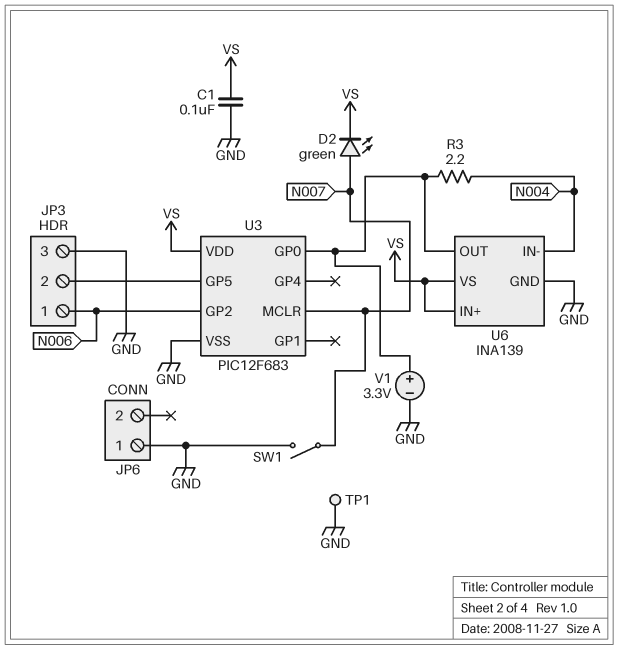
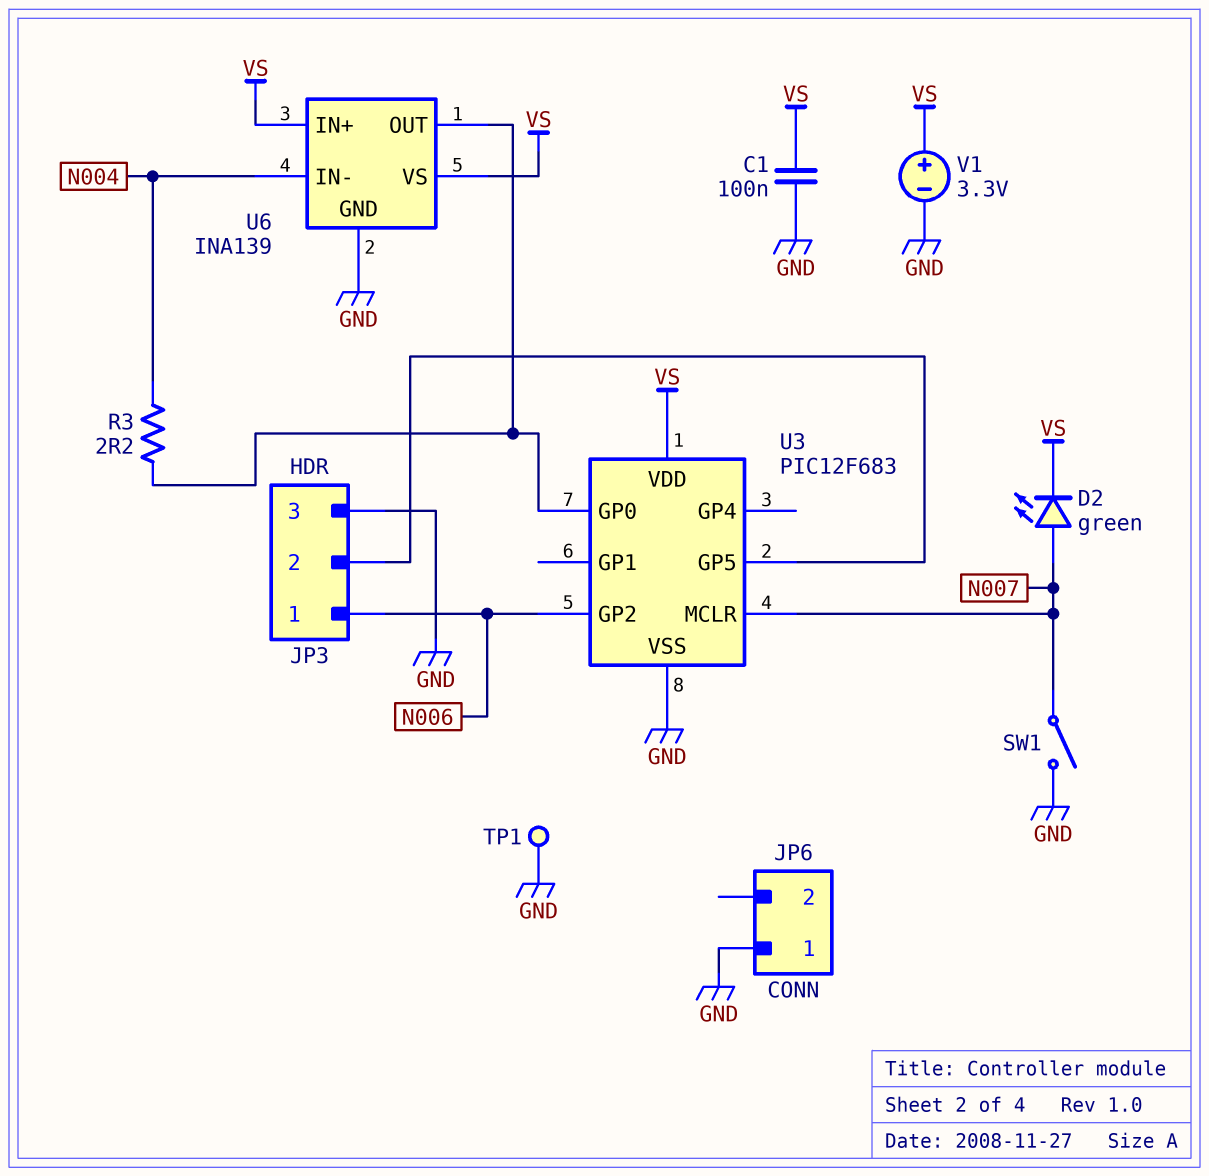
V1: 3.3V (plus U3/GP0, minus GND) -> 3.3V (plus VS, minus GND)

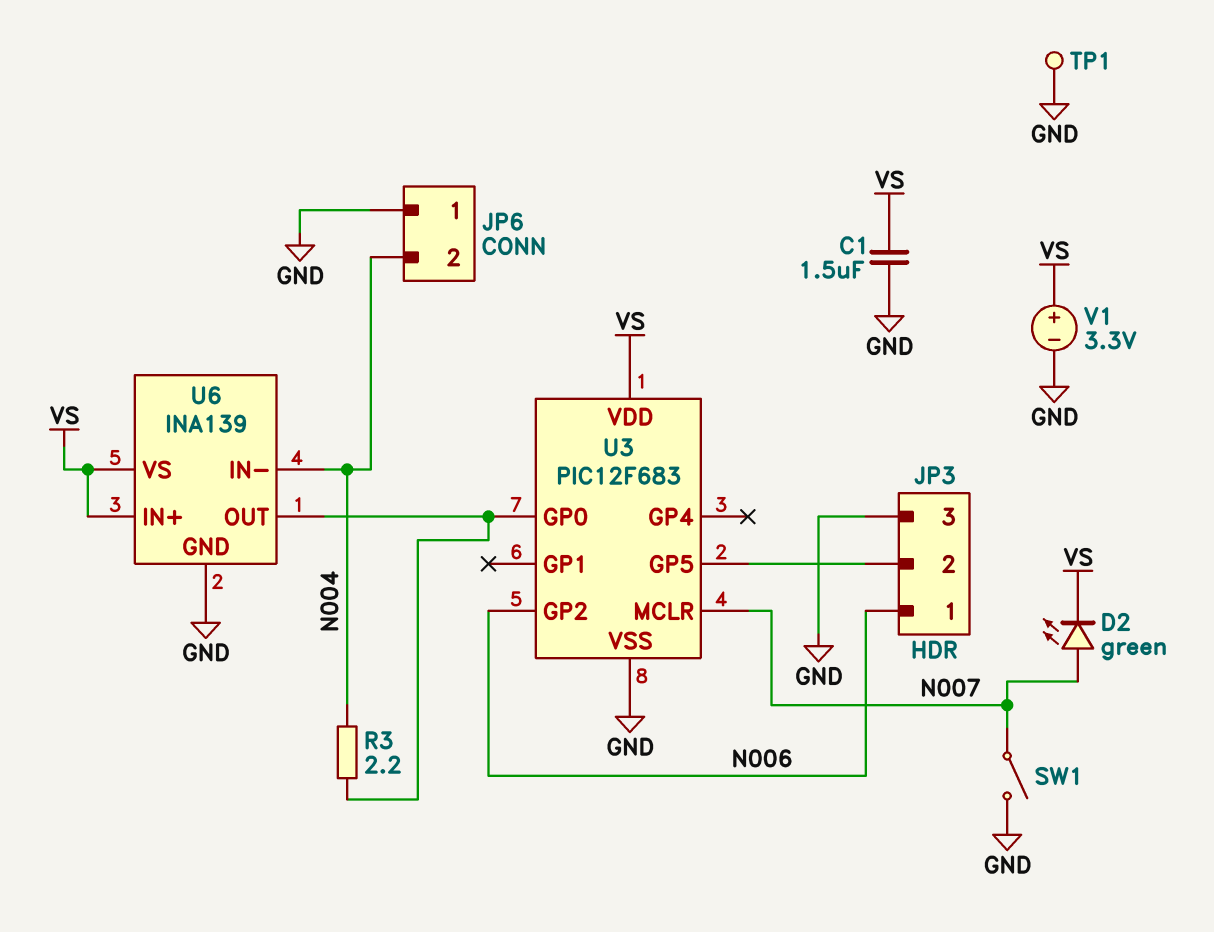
C1: 100nF (GND, VS) -> 1.5uF (GND, VS)
JP6 pin 2: none -> N004

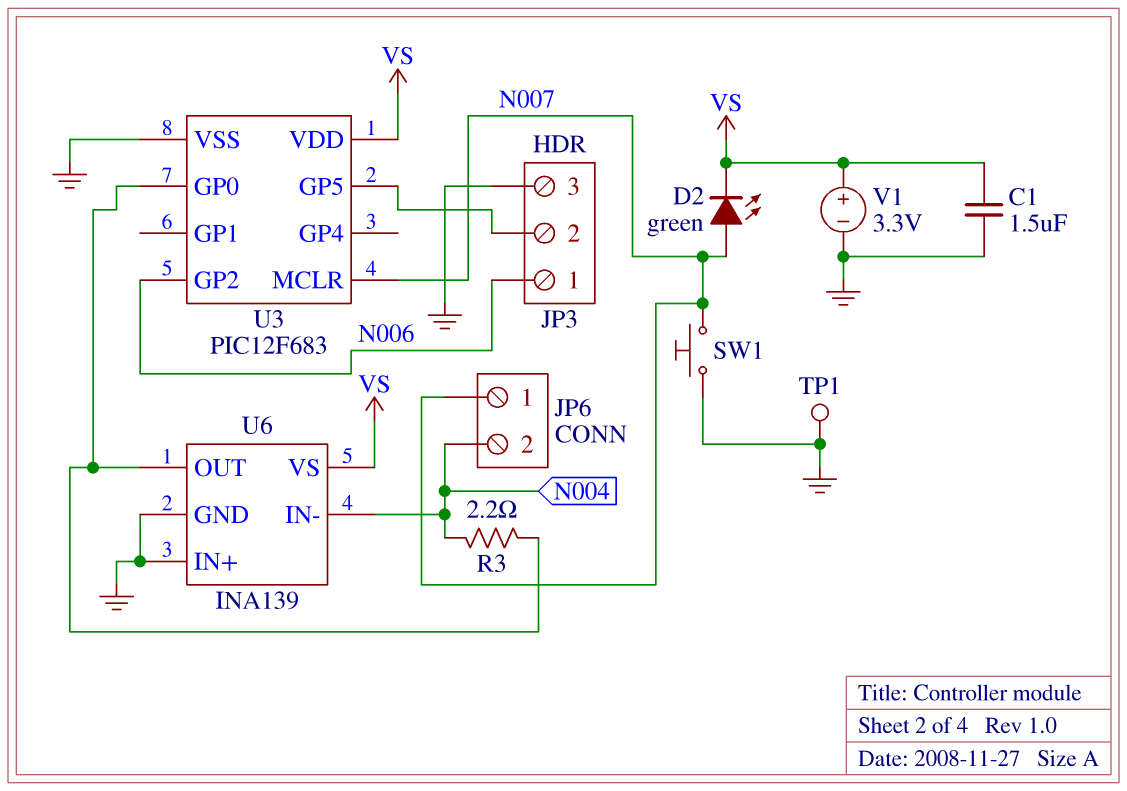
JP6 pin 1: GND -> N007
SW1: switch (GND, N007) -> button (GND, N007)
U6 pin IN+: VS -> GND

